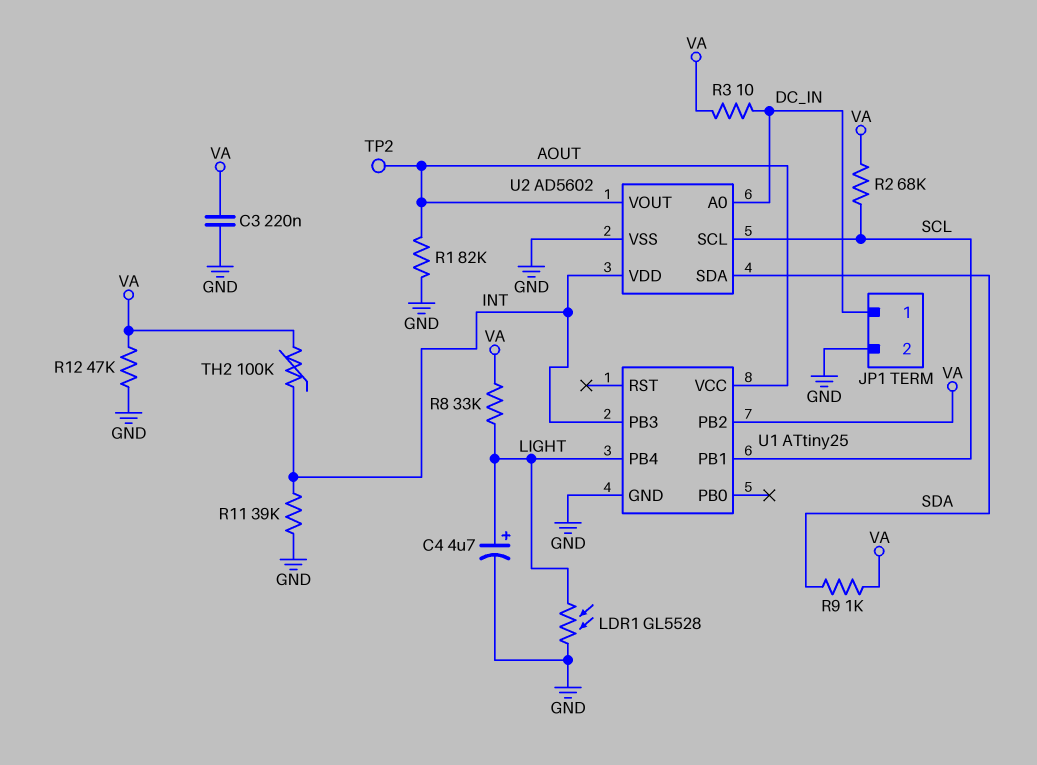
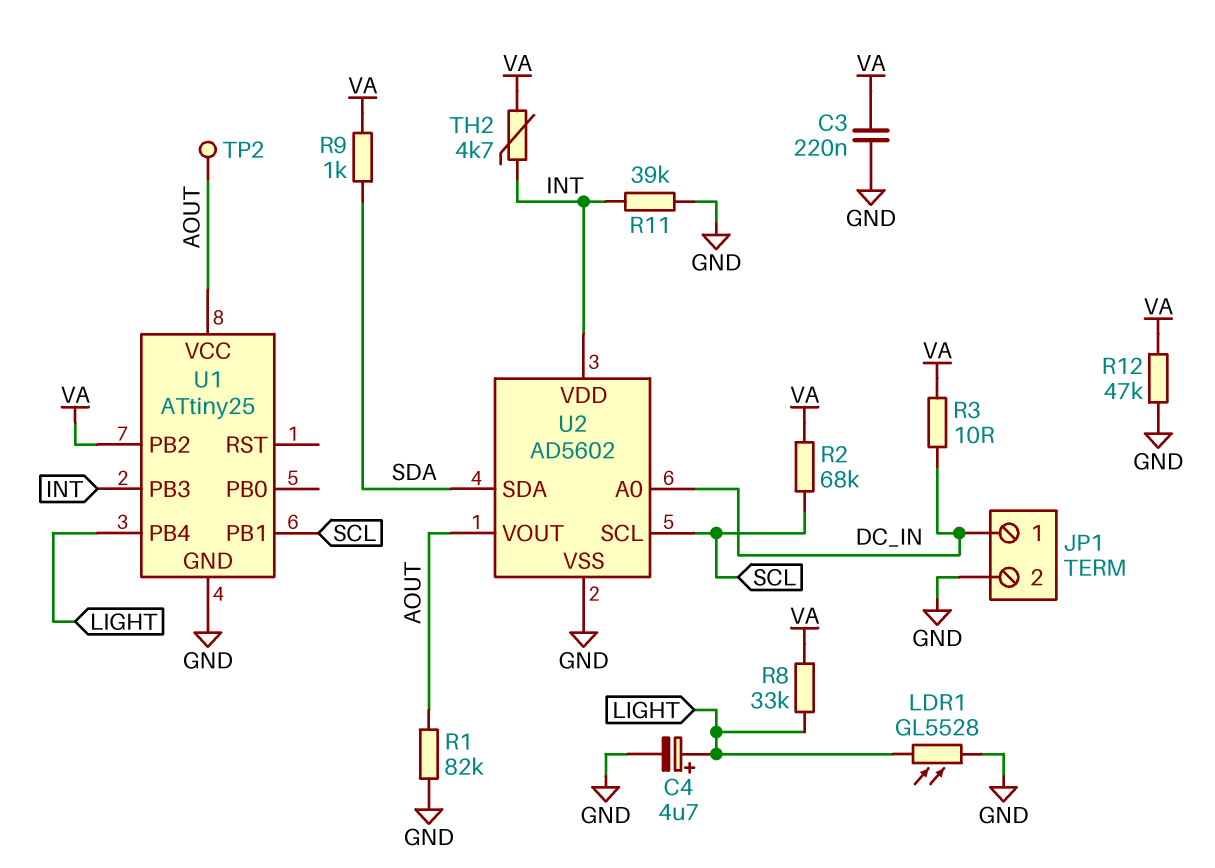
TH2: 100k (INT, VA) -> 4.7k (INT, VA)

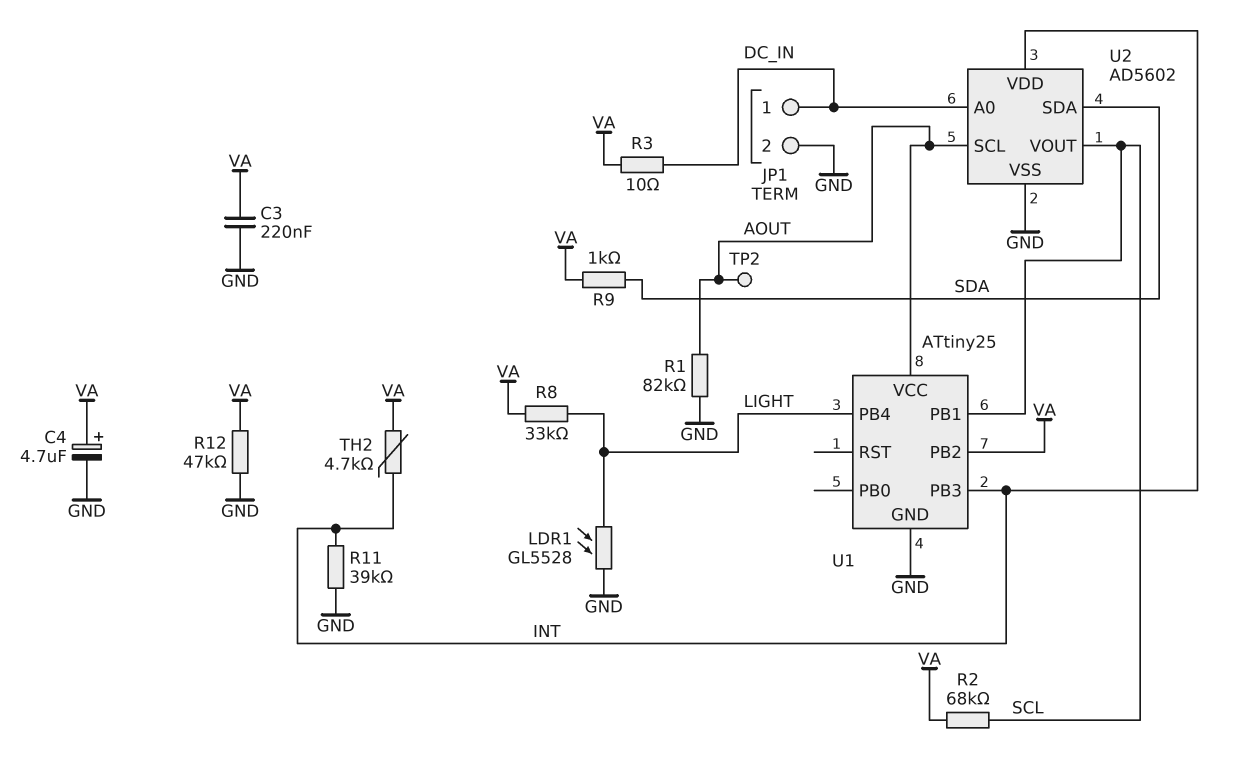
C4: 4.7uF (plus LIGHT, minus GND) -> 4.7uF (plus VA, minus GND)
U2 pin SCL: SCL -> AOUT
U2 pin VOUT: AOUT -> SCL

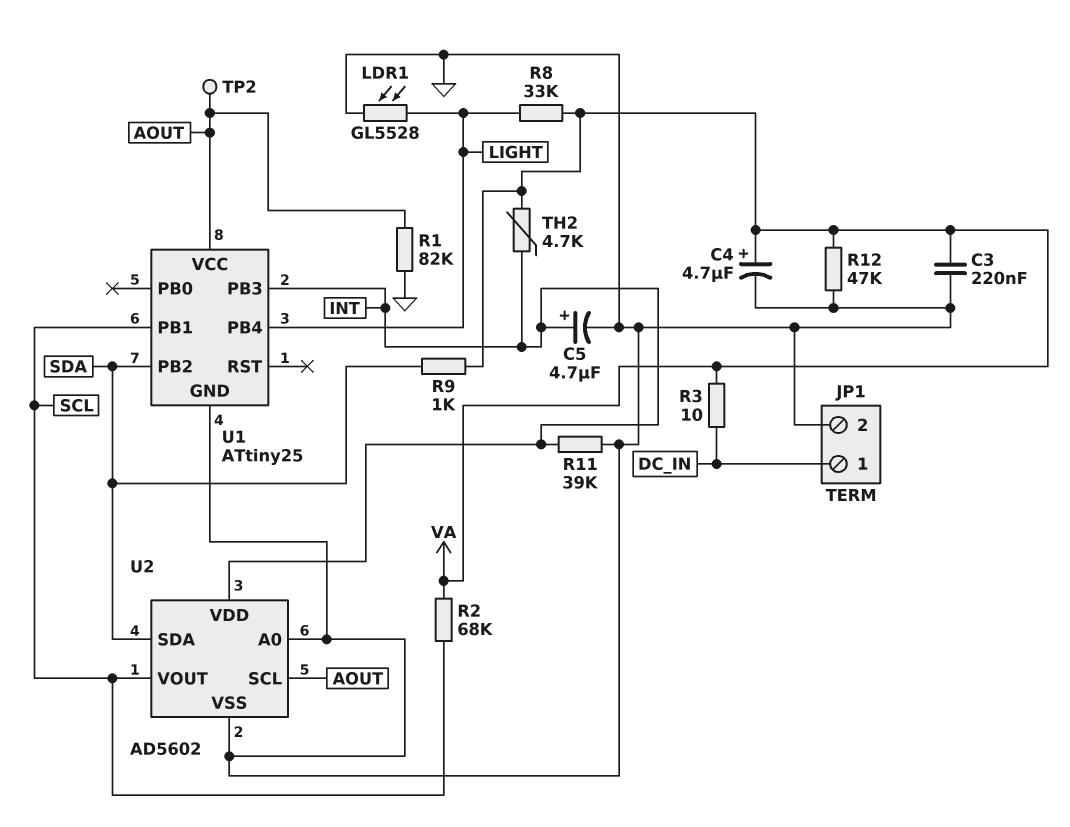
C5: none -> 4.7uF (plus INT, minus GND)
U1 pin PB2: VA -> SDA
U2 pin A0: DC_IN -> GND

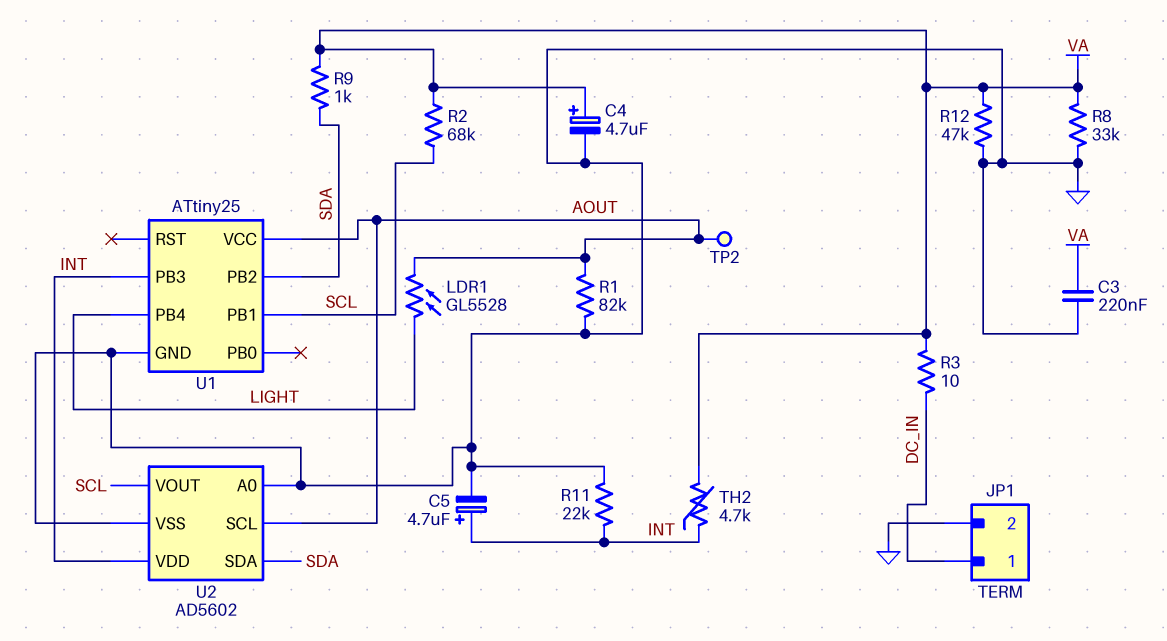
LDR1: GL5528 (GND, LIGHT) -> GL5528 (AOUT, LIGHT)
R8: 33k (LIGHT, VA) -> 33k (GND, VA)
R11: 39k (GND, INT) -> 22k (GND, INT)

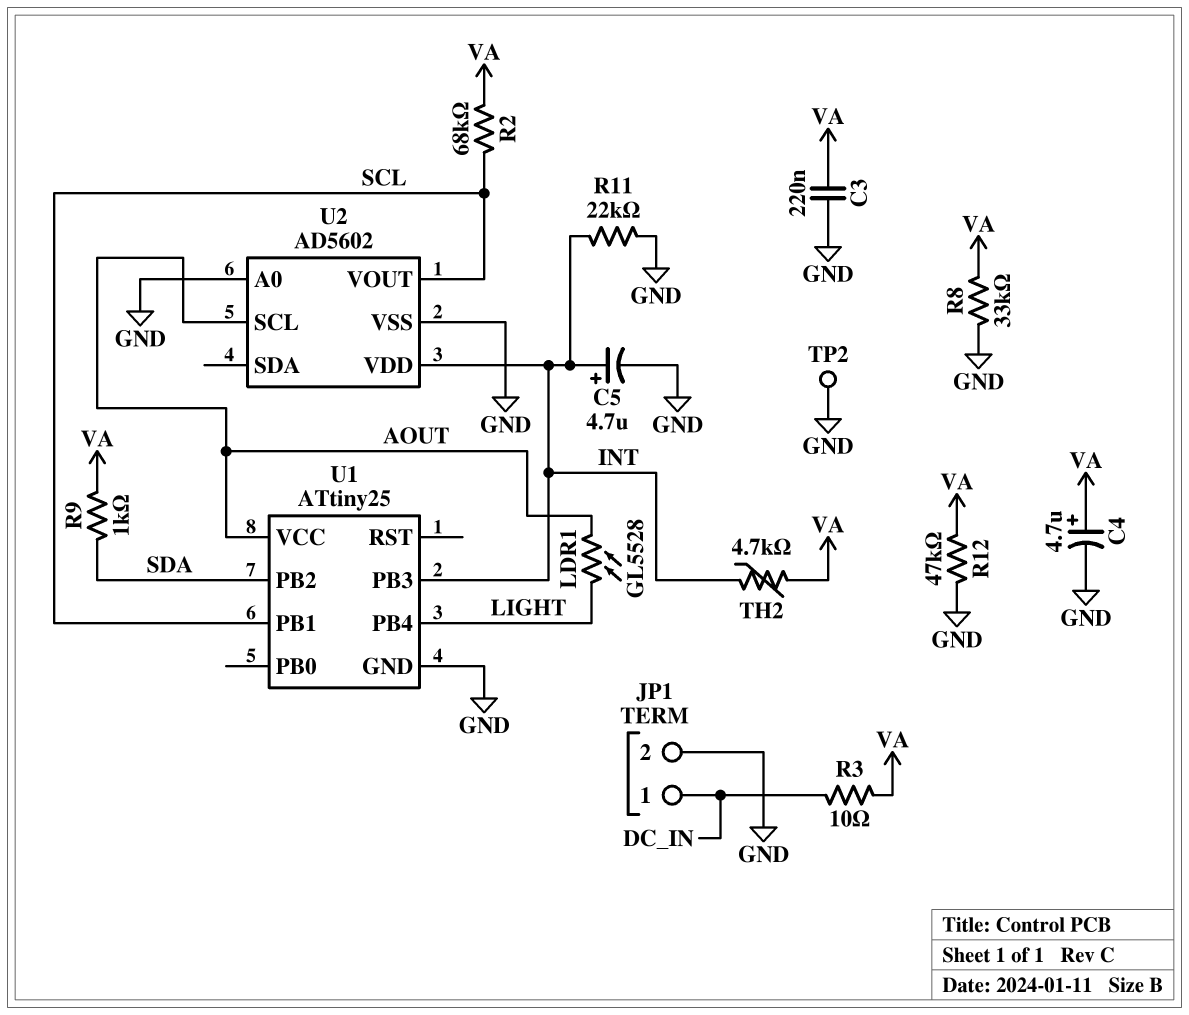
R1: 82k (AOUT, GND) -> none
TP2: test point (AOUT) -> test point (GND)
U2 pin SDA: SDA -> none

